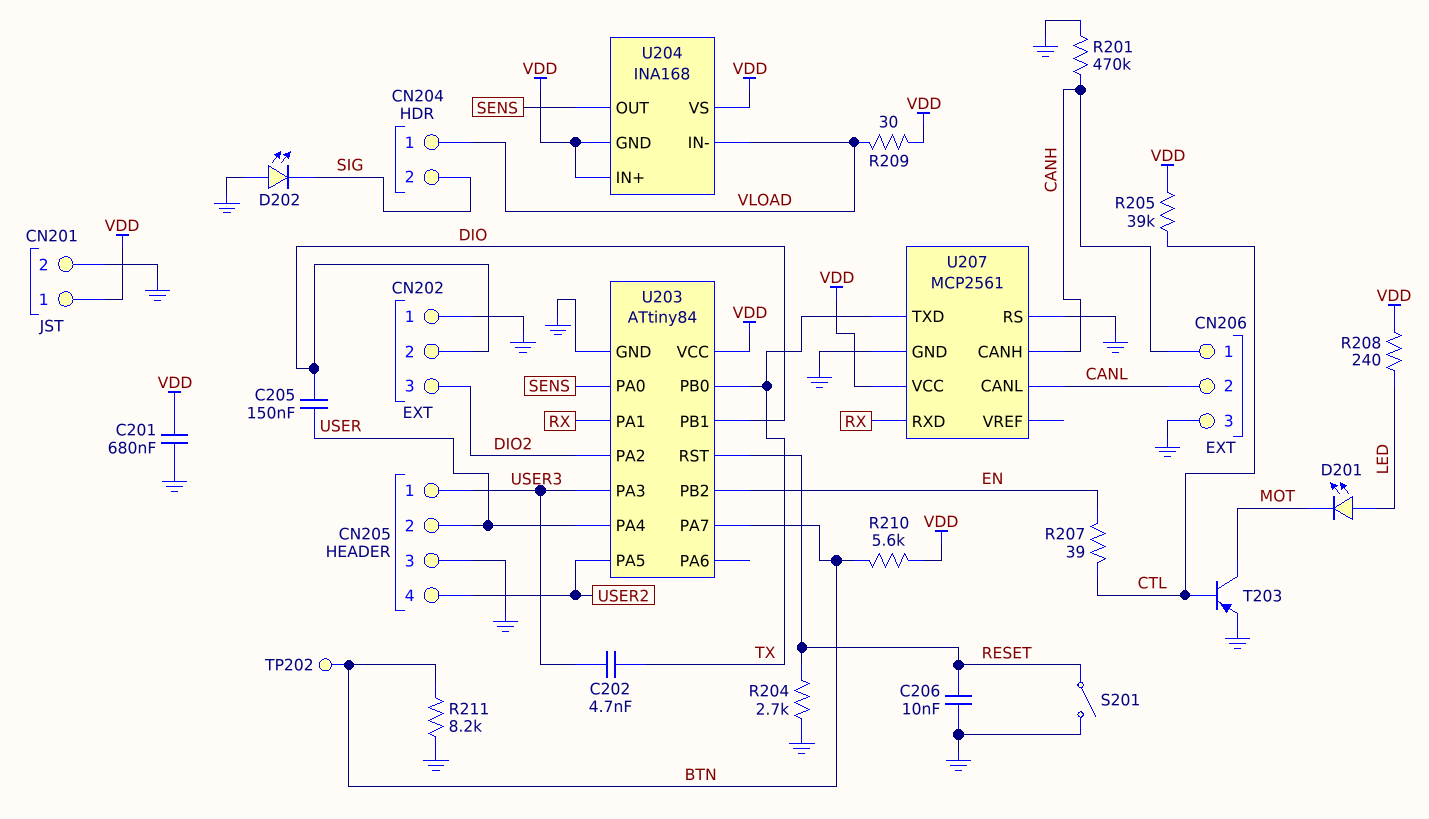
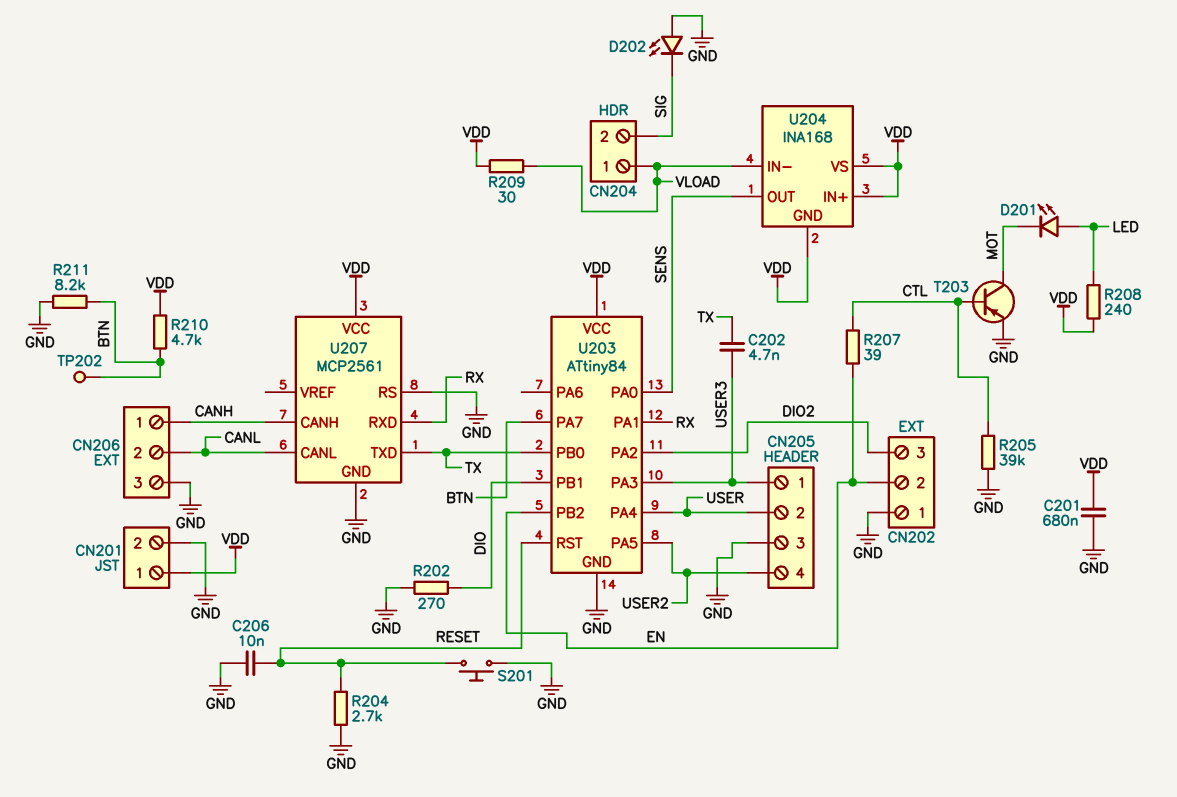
C205: 150nF (DIO, USER) -> none
CN202 pin 2: DIO -> EN
R201: 470k (CANH, GND) -> none
R202: none -> 270 (DIO, GND)
R205: 39k (CTL, VDD) -> 39k (CTL, GND)
R210: 5.6k (BTN, VDD) -> 4.7k (BTN, VDD)
S201: switch (GND, RESET) -> button (GND, RESET)

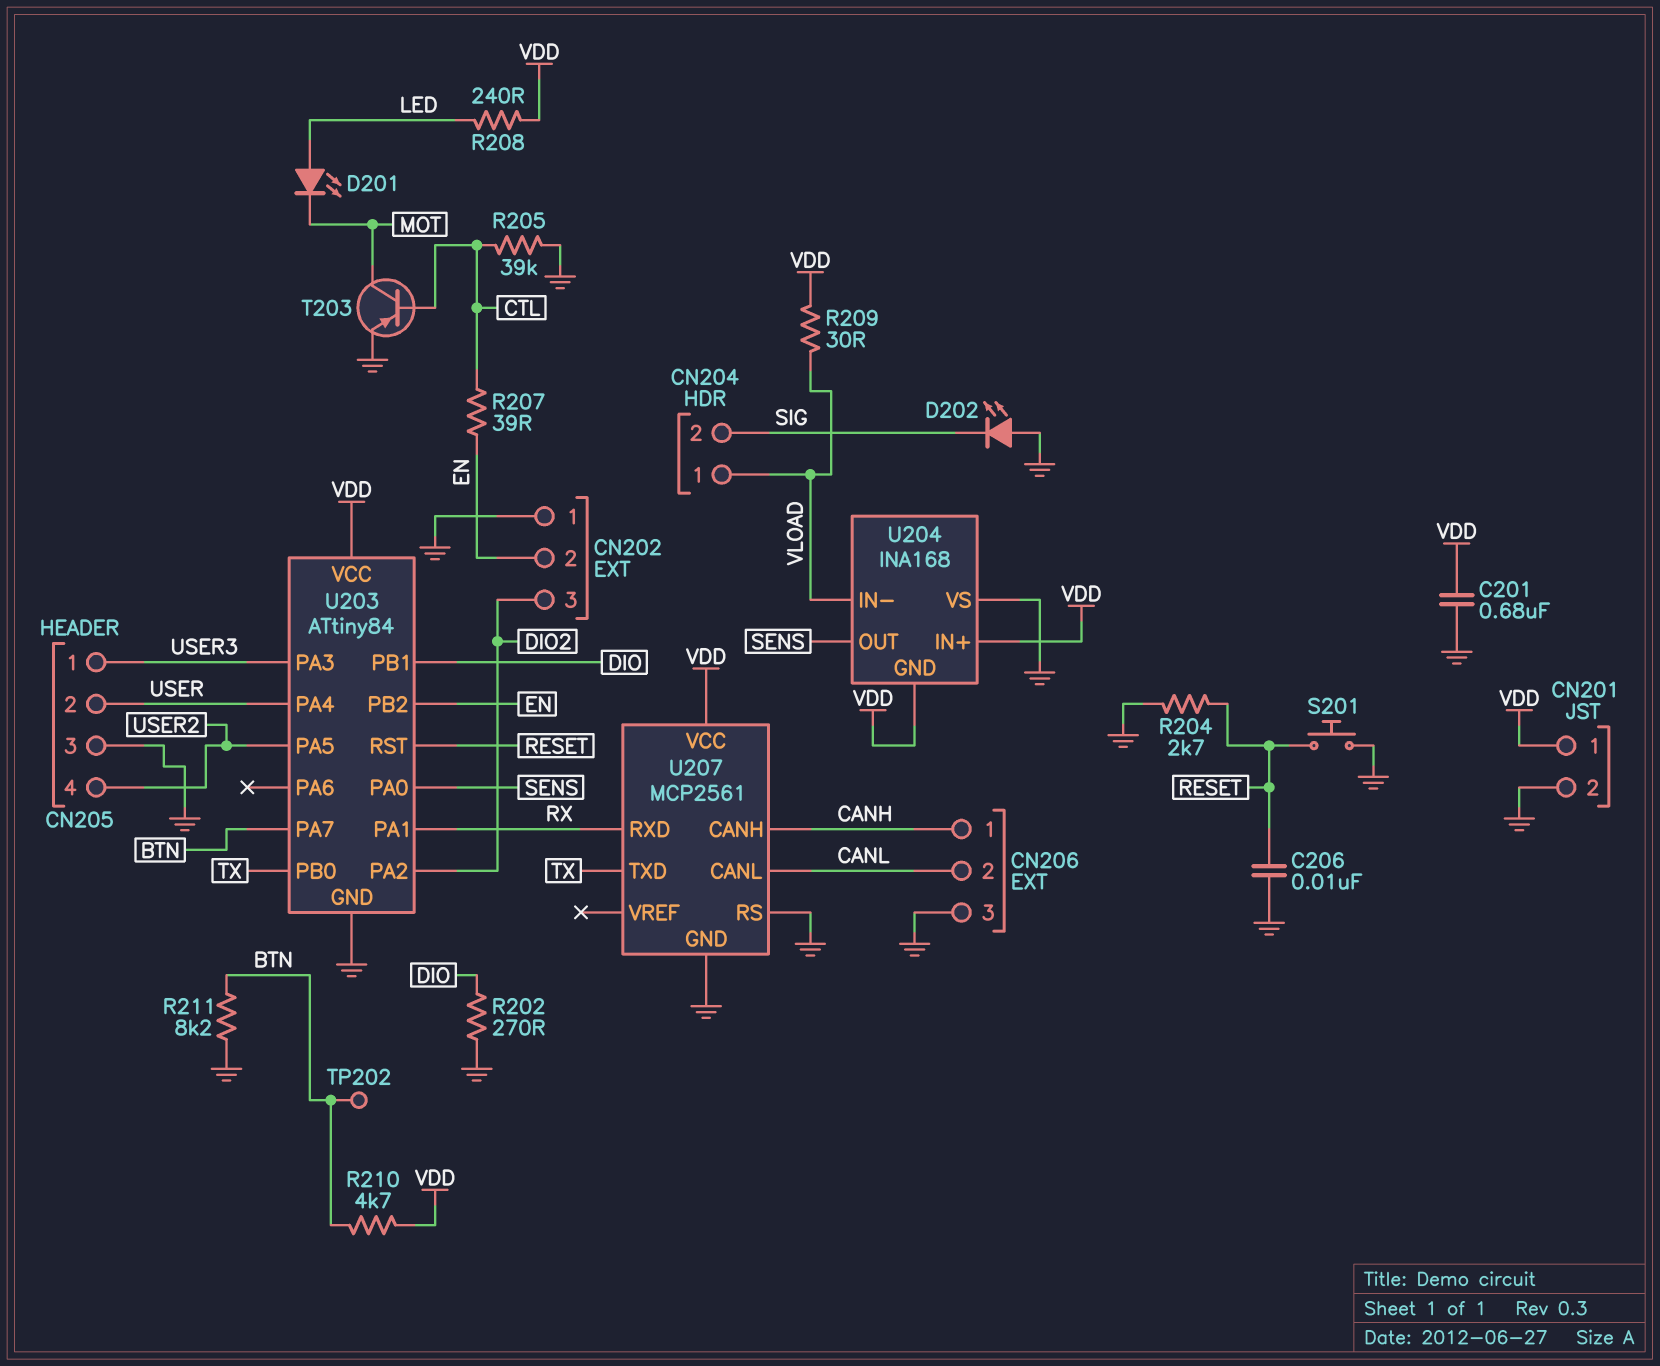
C202: 4.7nF (TX, USER3) -> none
U204 pin VS: VDD -> GND

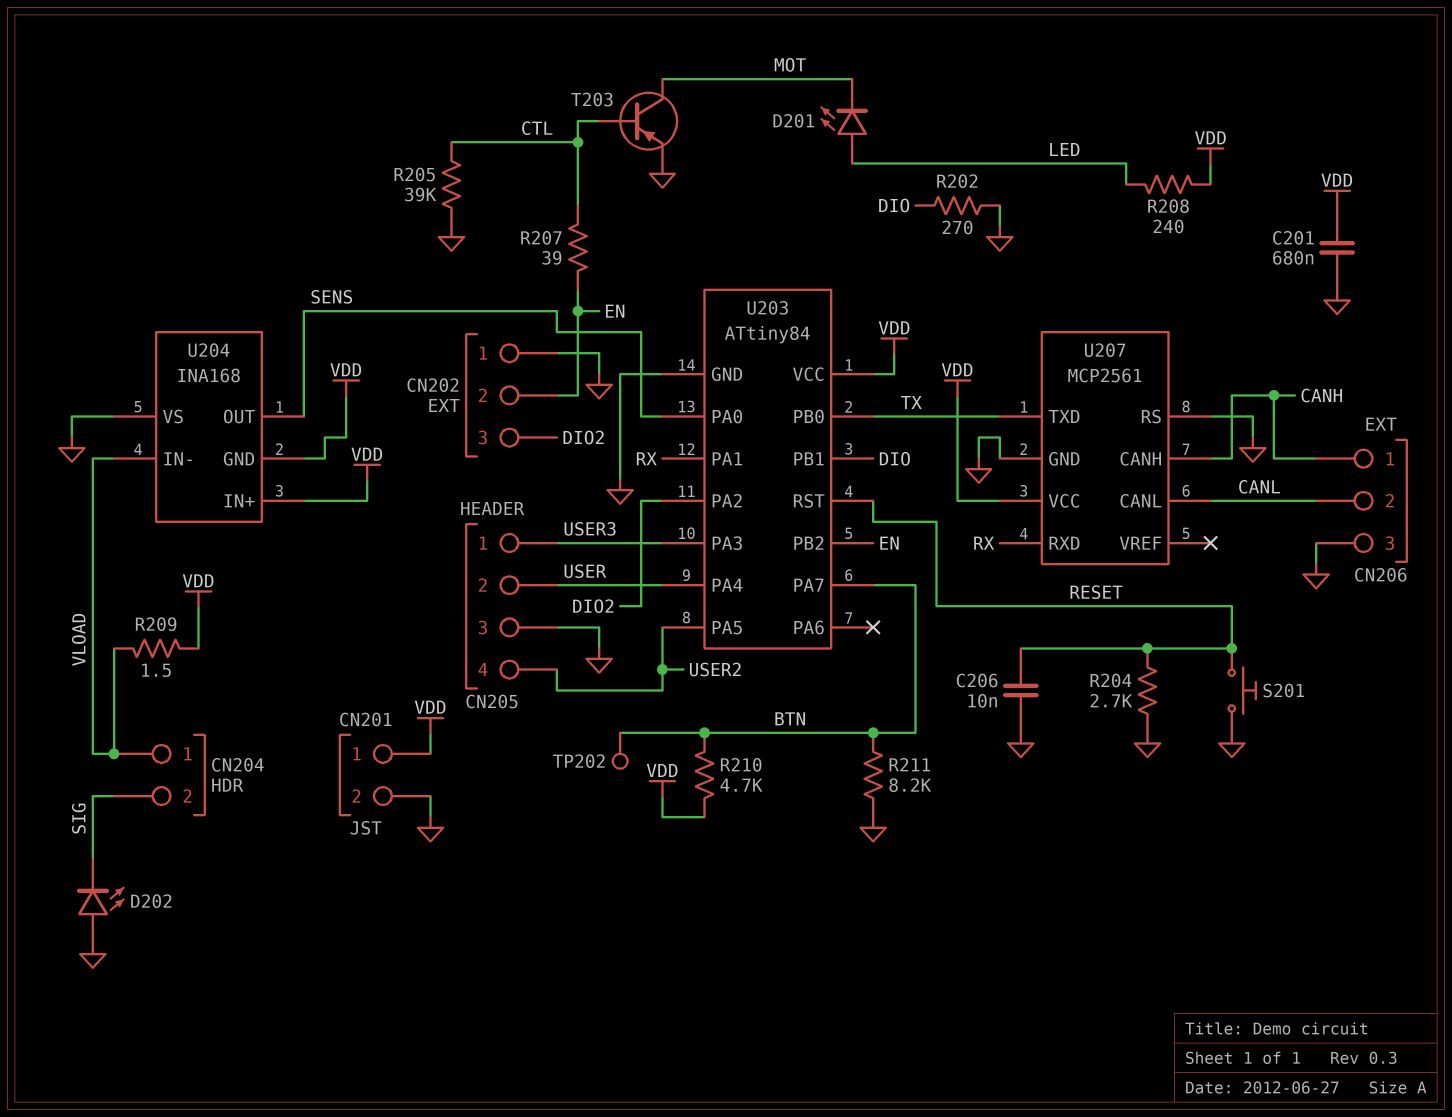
R209: 30 (VDD, VLOAD) -> 1.5 (VDD, VLOAD)

